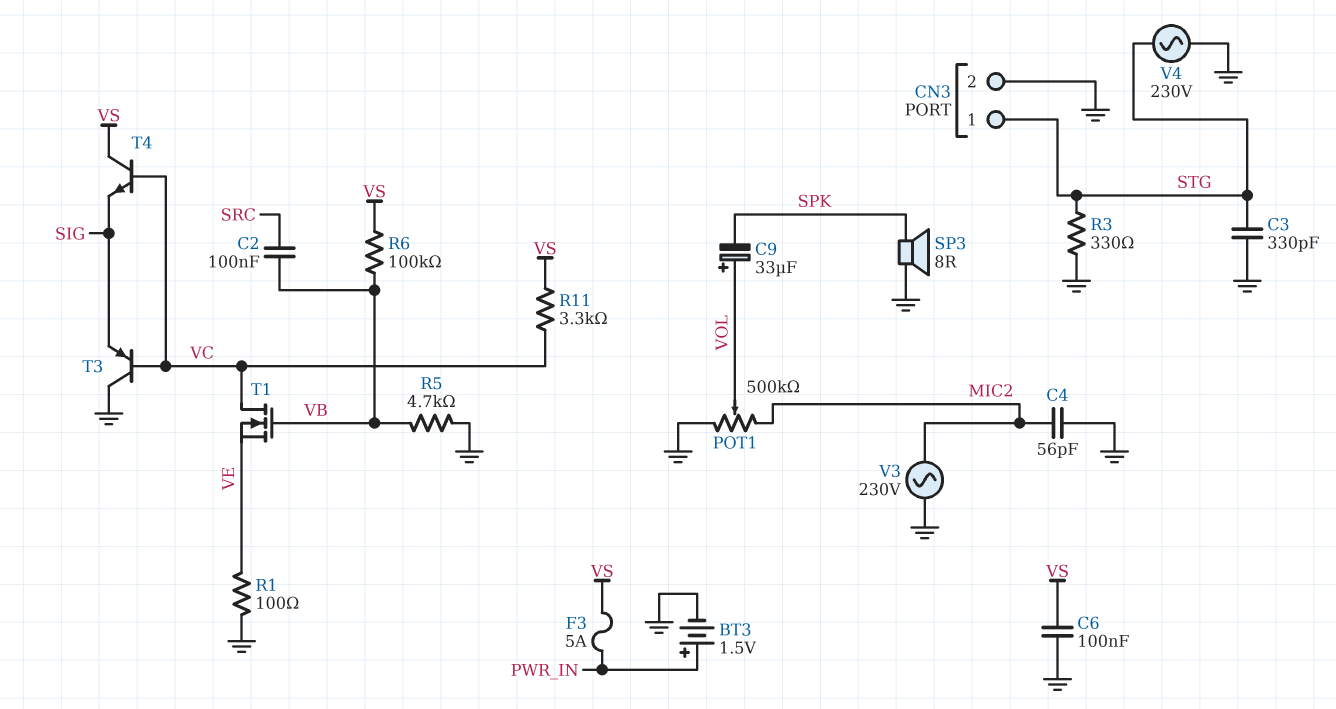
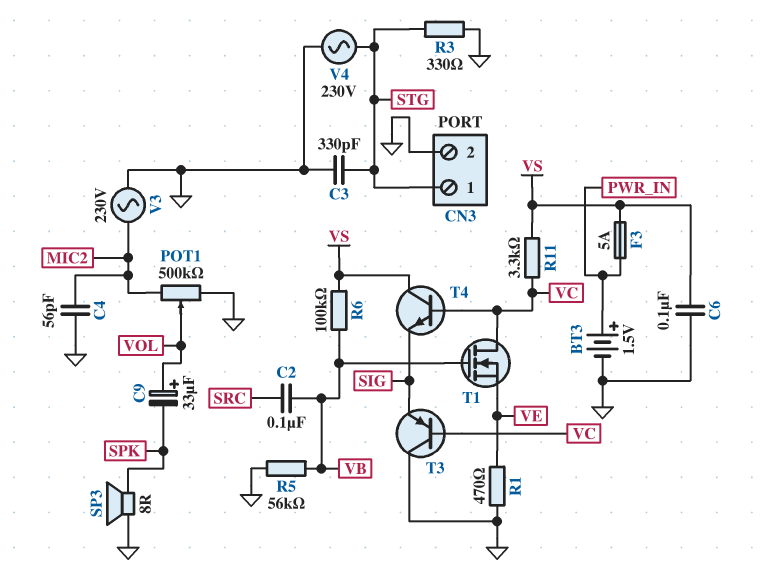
R1: 100 (GND, VE) -> 470 (GND, VE)
R5: 4.7k (GND, VB) -> 56k (GND, VB)

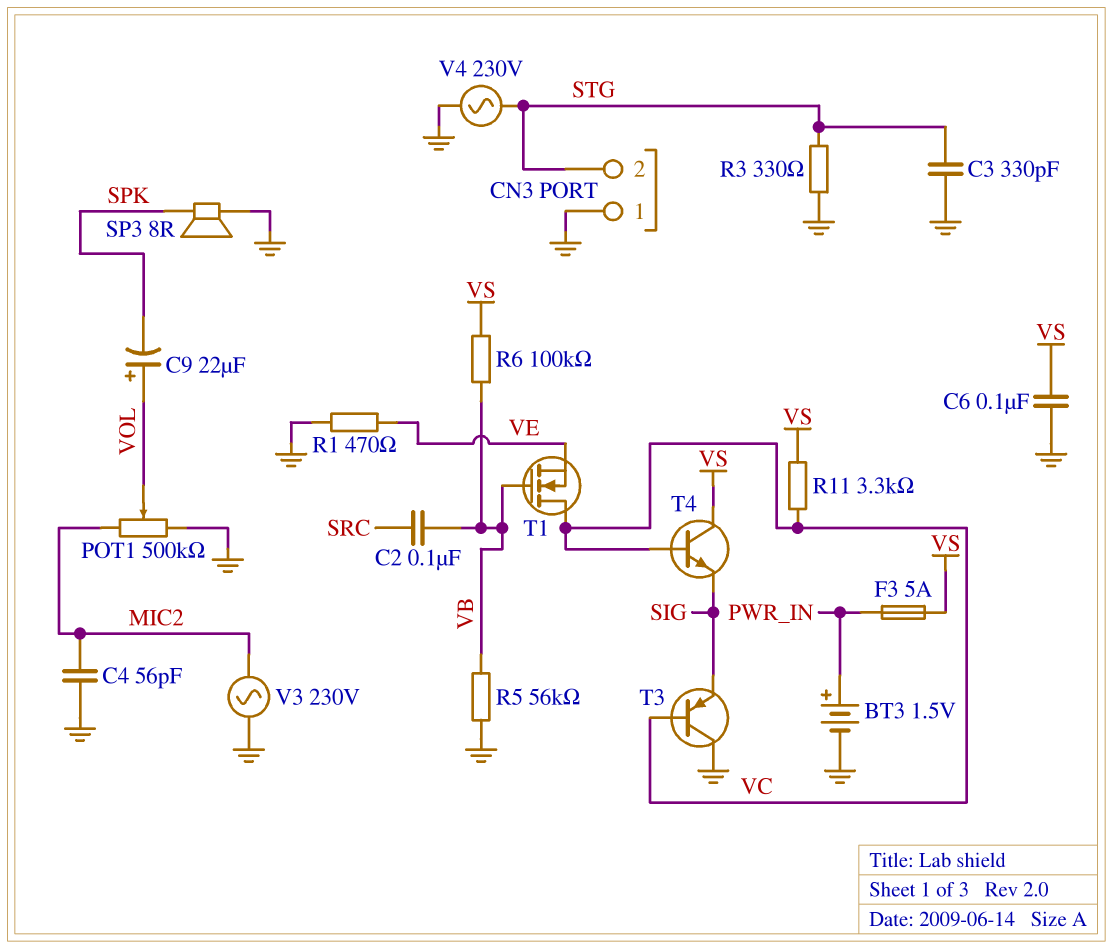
C9: 33uF (plus VOL, minus SPK) -> 22uF (plus VOL, minus SPK)
CN3 pin 1: STG -> GND
CN3 pin 2: GND -> STG

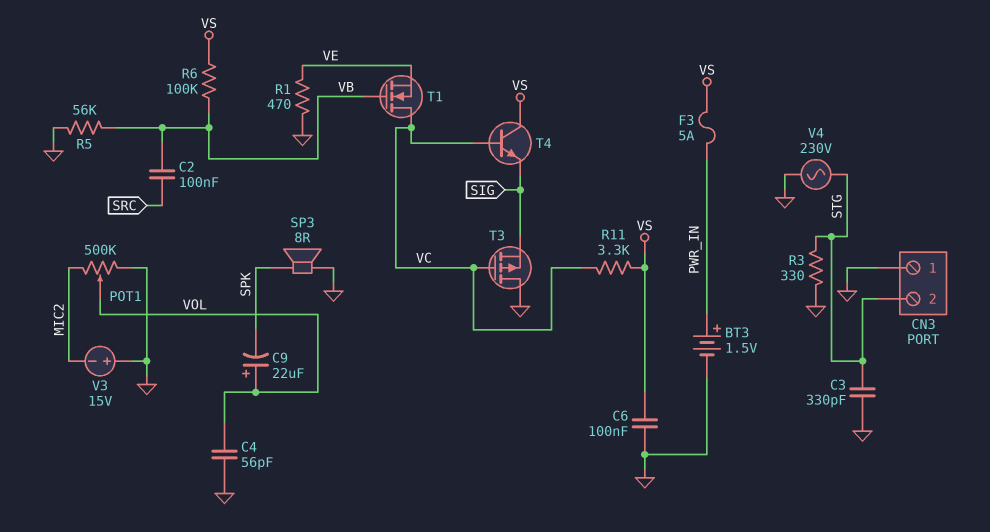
C4: 56pF (GND, MIC2) -> 56pF (GND, VOL)
T3: PNP (B VC, C GND, E SIG) -> PMOS (G VC, D GND, S SIG)
V3: AC 230V (GND, MIC2) -> 15V (plus GND, minus MIC2)

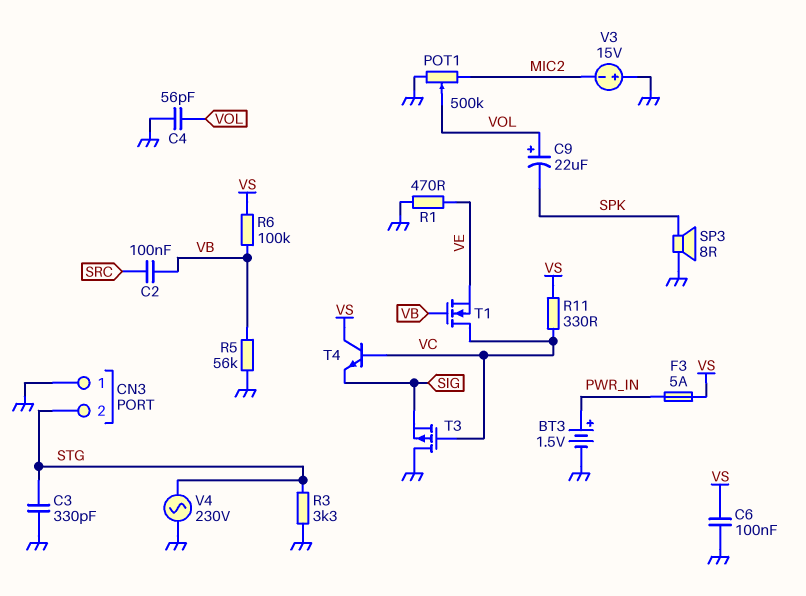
R3: 330 (GND, STG) -> 3.3k (GND, STG)
R11: 3.3k (VC, VS) -> 330 (VC, VS)

